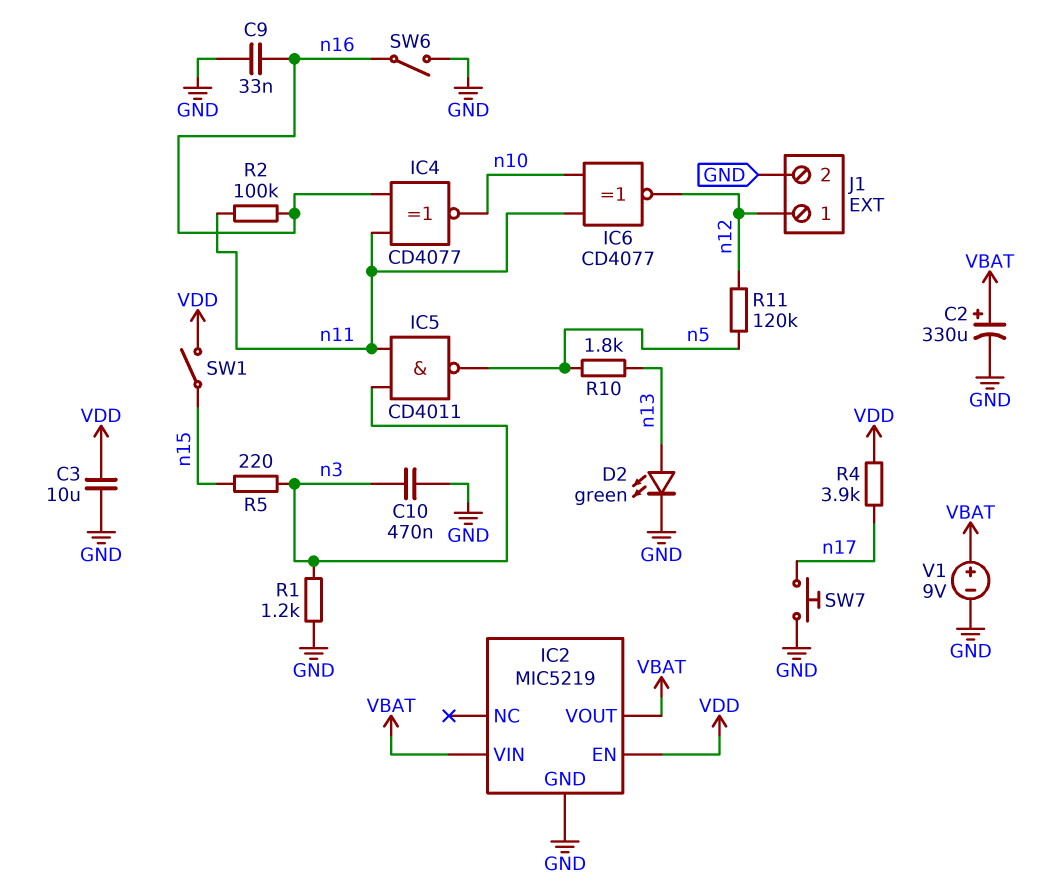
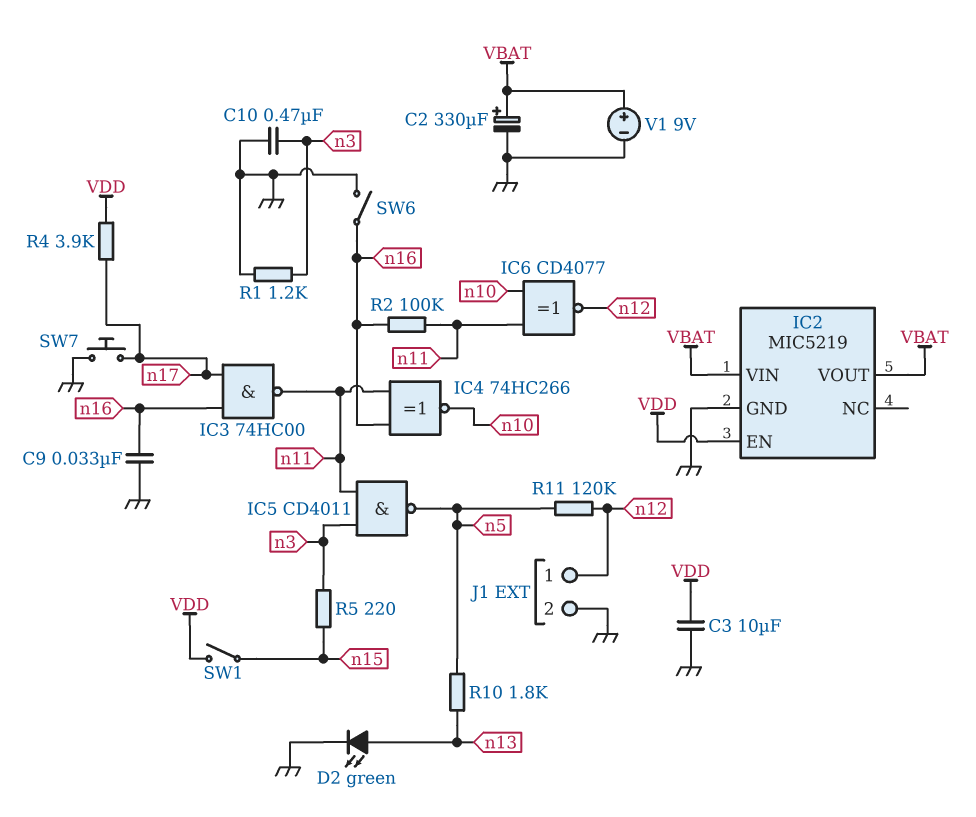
IC3: none -> NAND 74HC00 (in n16, in n17, out n11)
IC4: XNOR CD4077 (in n11, in n16, out n10) -> XNOR 74HC266 (in n11, in n16, out n10)

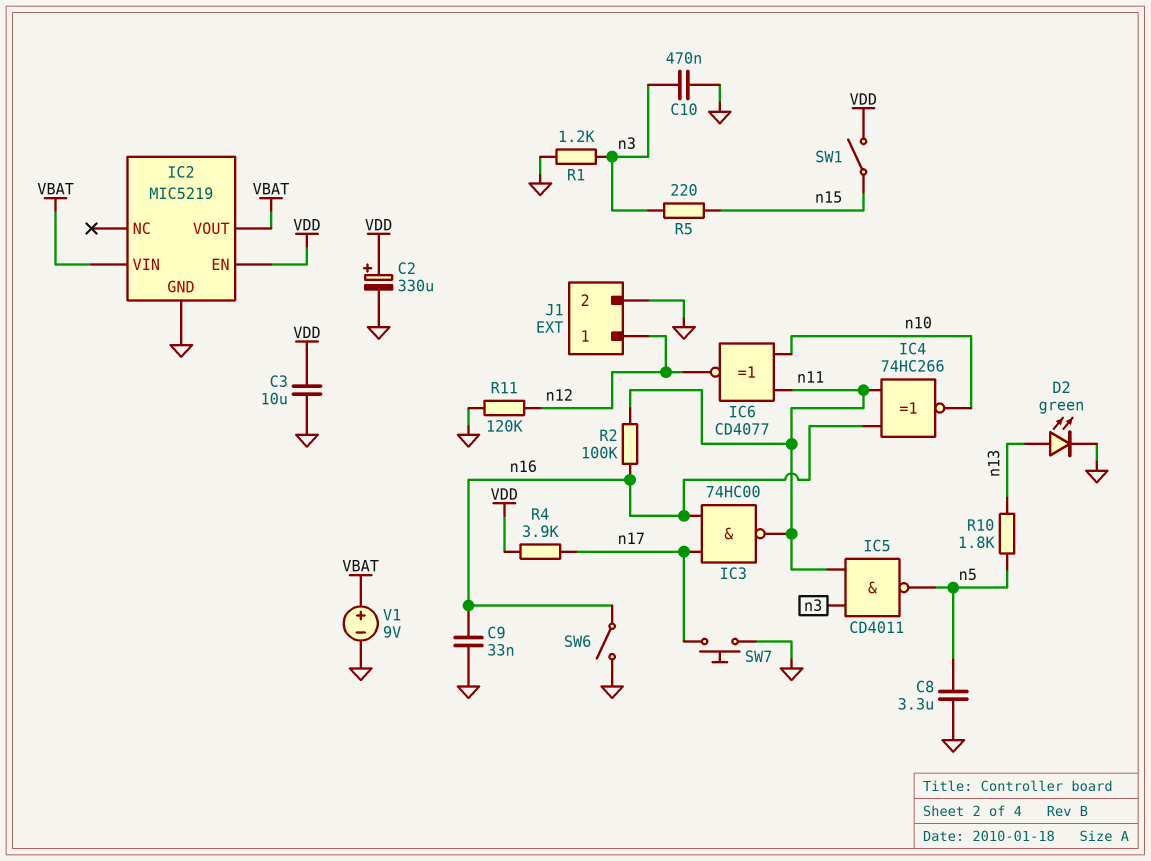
C2: 330uF (plus VBAT, minus GND) -> 330uF (plus VDD, minus GND)
C8: none -> 3.3uF (GND, n5)
R11: 120k (n5, n12) -> 120k (GND, n12)

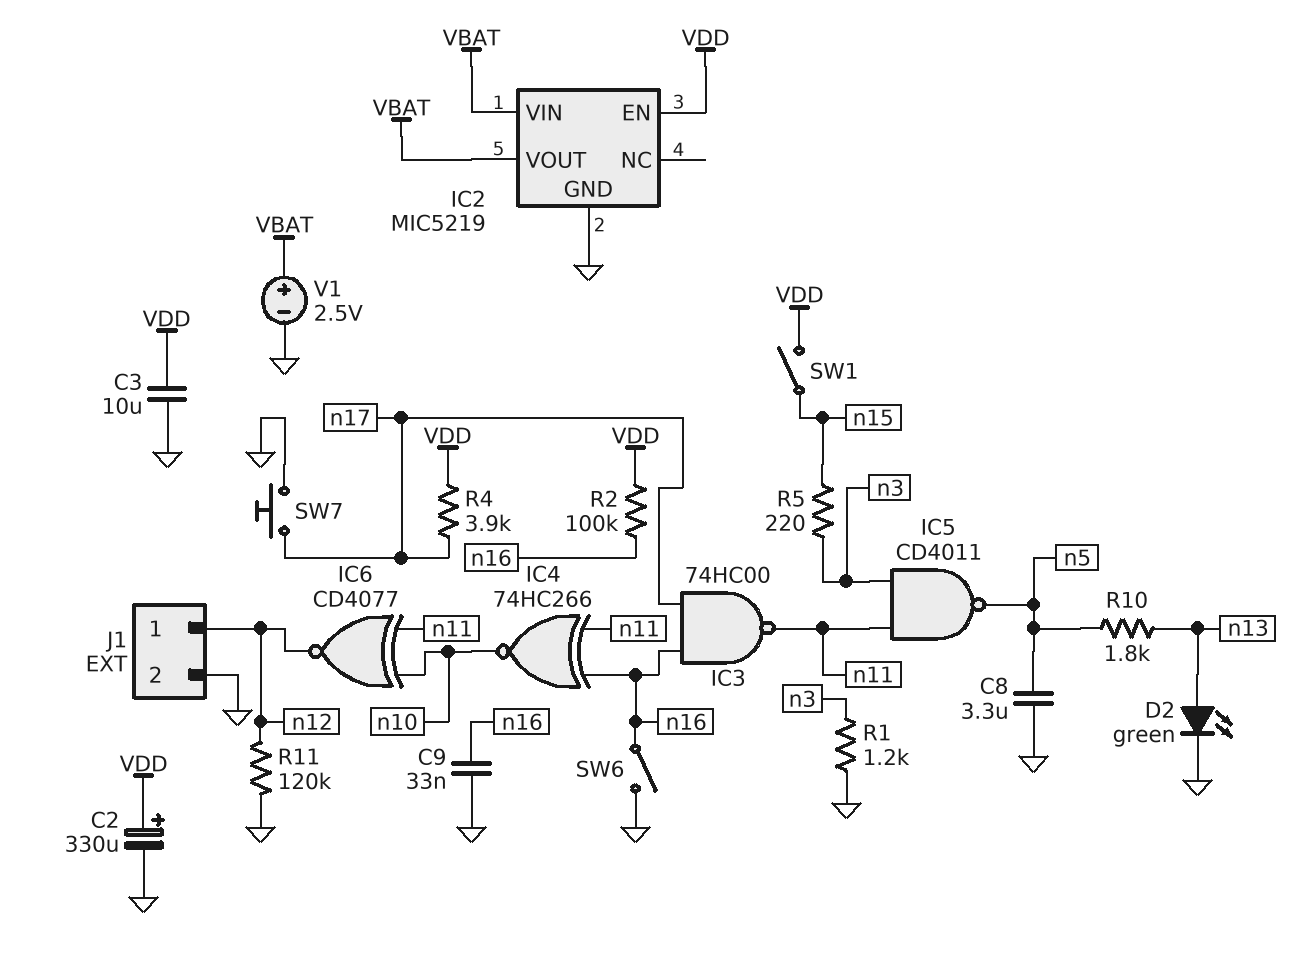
C10: 470nF (GND, n3) -> none
R2: 100k (n11, n16) -> 100k (VDD, n16)
V1: 9V (plus VBAT, minus GND) -> 2.5V (plus VBAT, minus GND)

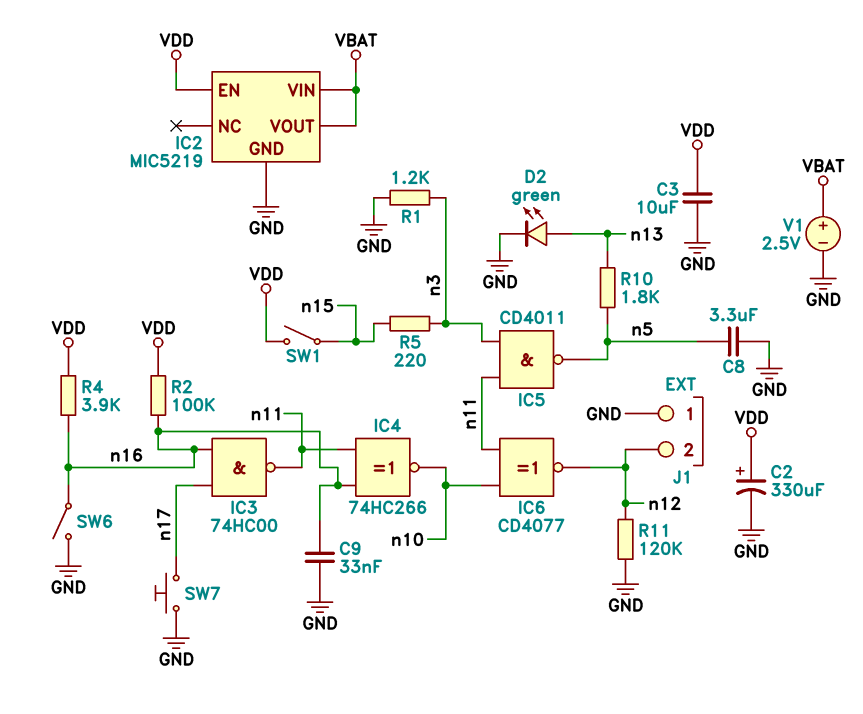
J1 pin 1: n12 -> GND
J1 pin 2: GND -> n12
R4: 3.9k (VDD, n17) -> 3.9k (VDD, n16)

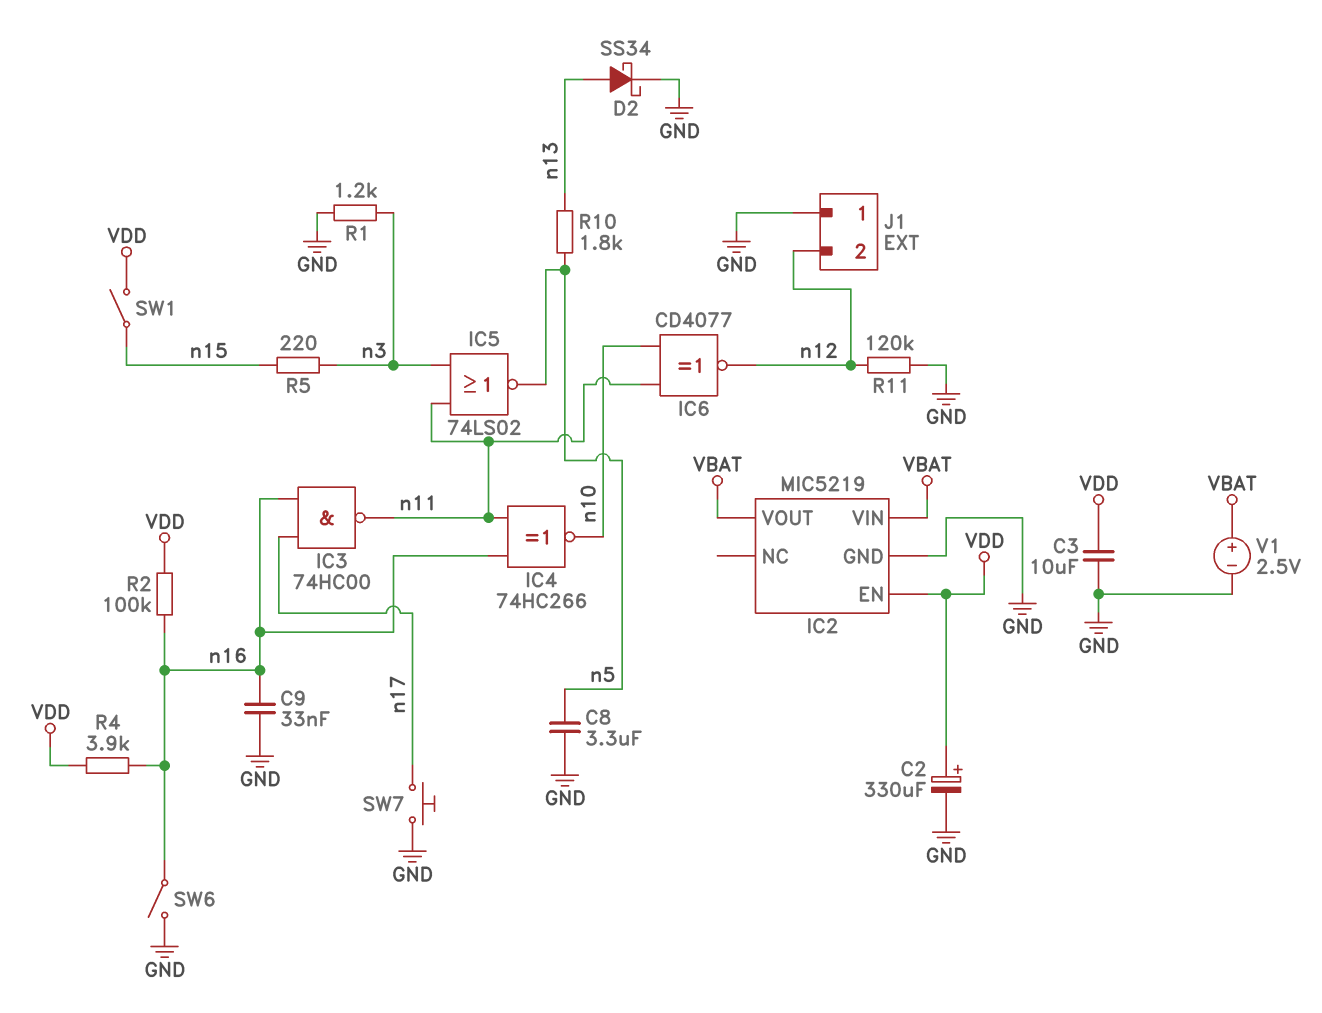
D2: LED green (A n13, K GND) -> schottky SS34 (A n13, K GND)
IC5: NAND CD4011 (in n3, in n11, out n5) -> NOR 74LS02 (in n3, in n11, out n5)

